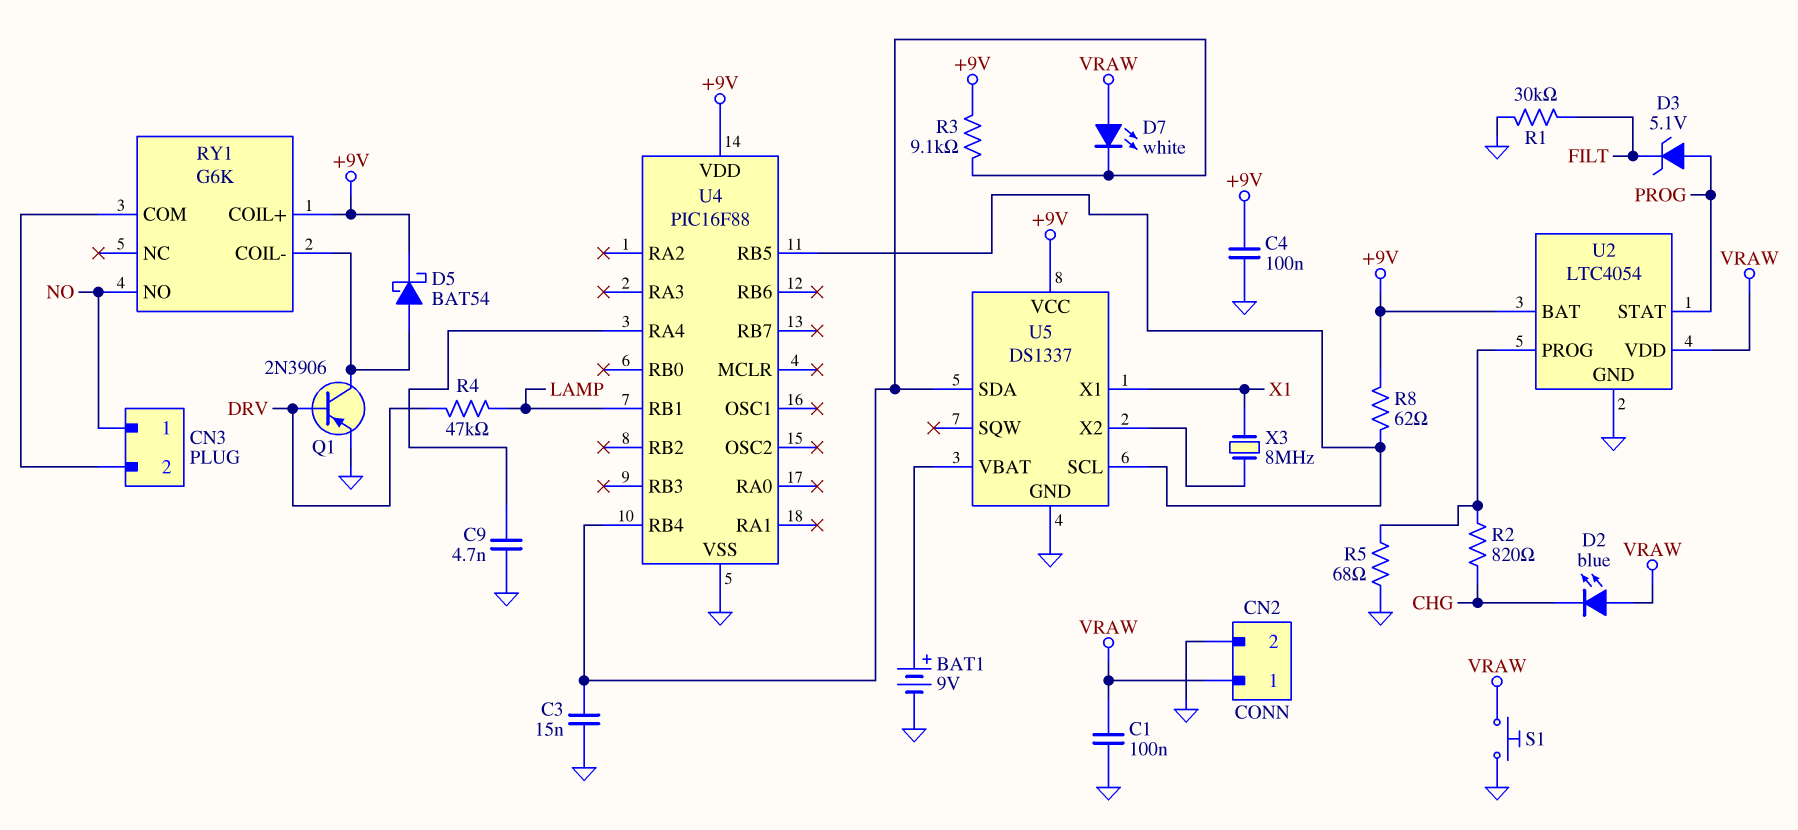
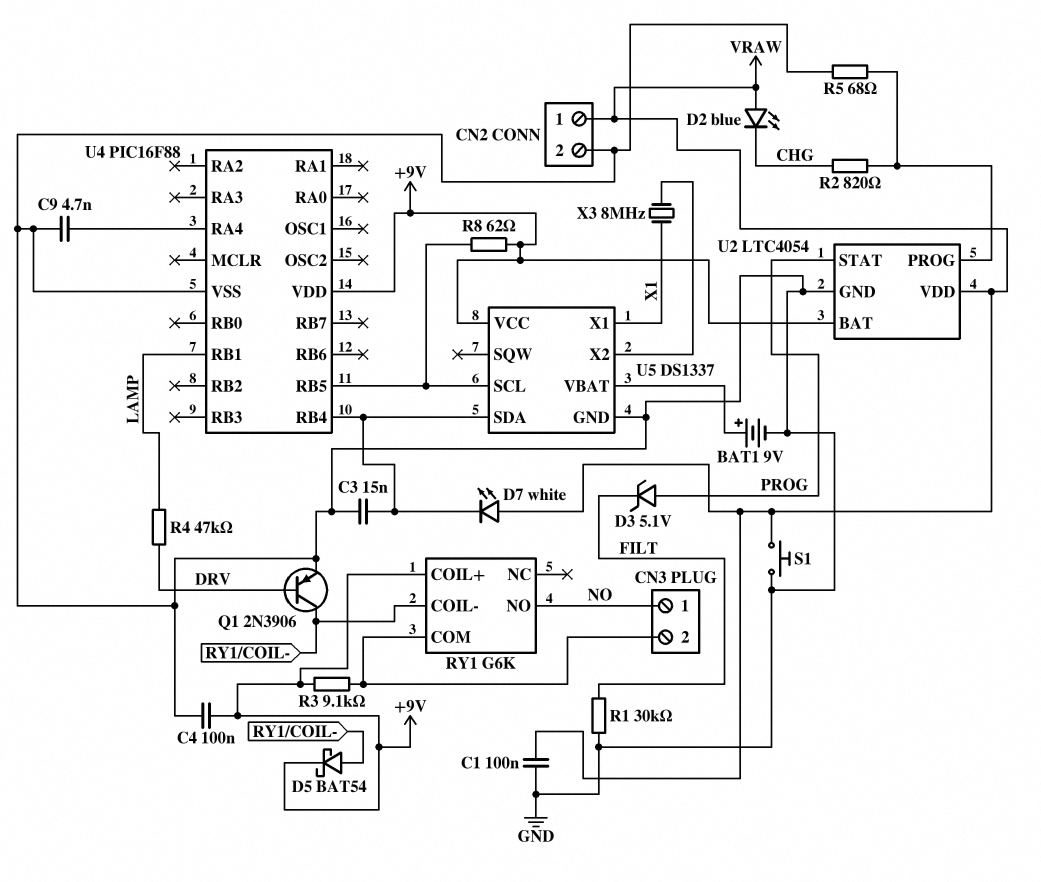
R3: 9.1k (+9V, U4/RB4) -> 9.1k (+9V, CN3/2)

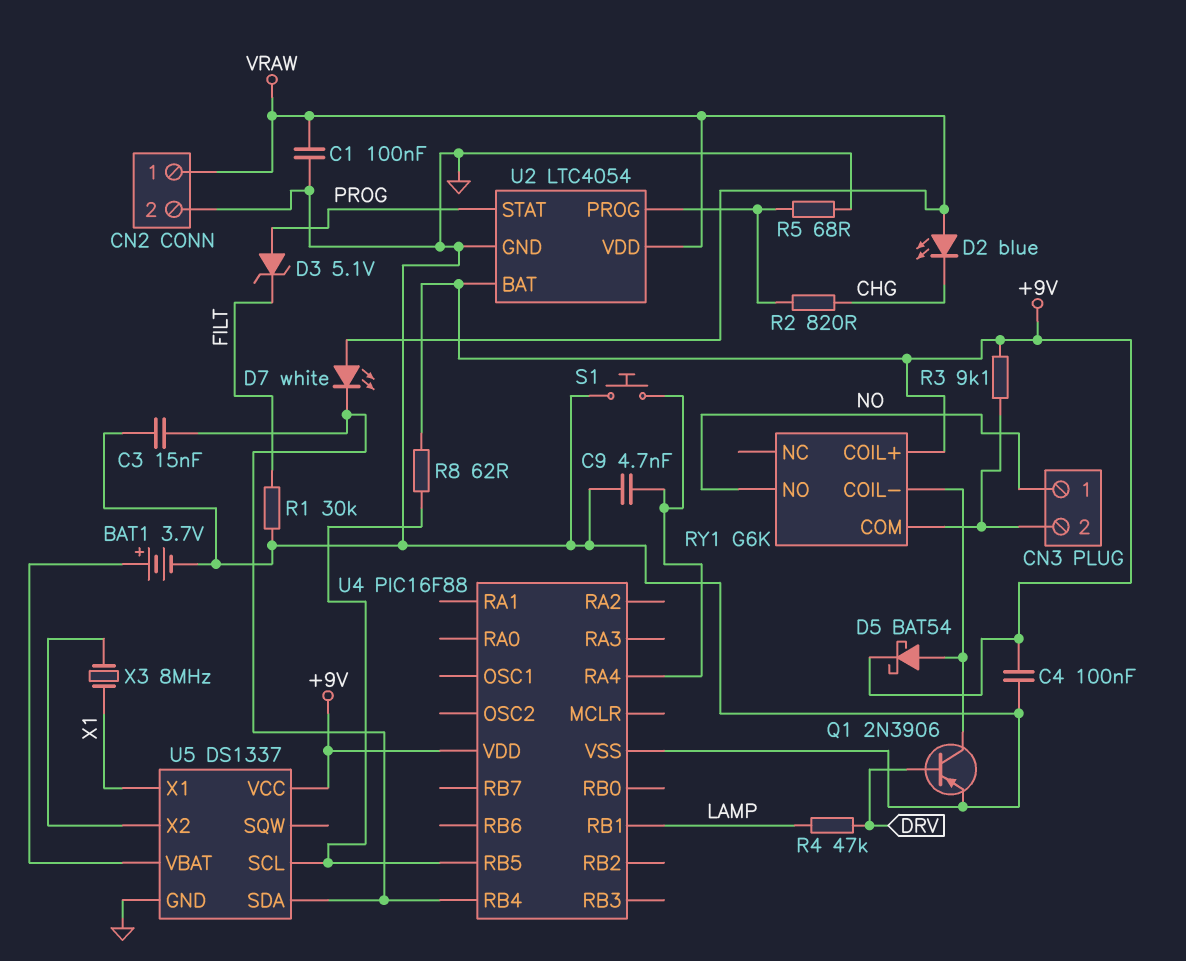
BAT1: 9V (plus U5/VBAT, minus GND) -> 3.7V (plus U5/VBAT, minus GND)
S1: button (GND, VRAW) -> button (GND, U4/RA4)

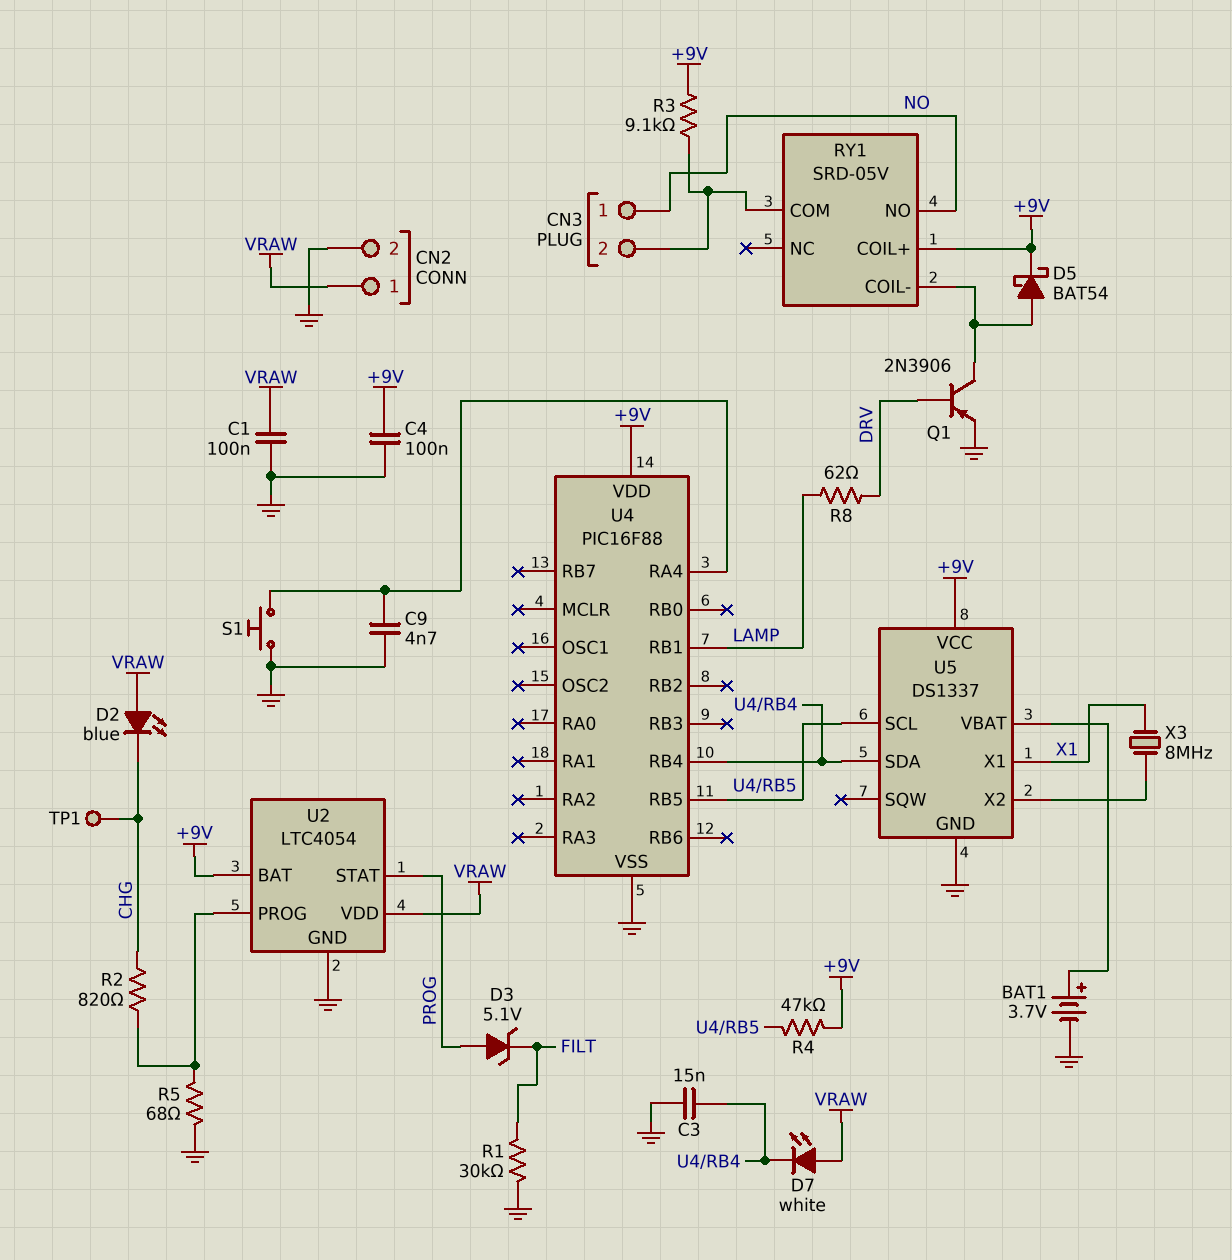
R4: 47k (DRV, LAMP) -> 47k (+9V, U4/RB5)
R8: 62 (+9V, U4/RB5) -> 62 (DRV, LAMP)
RY1: G6K -> SRD-05V
TP1: none -> test point (CHG)

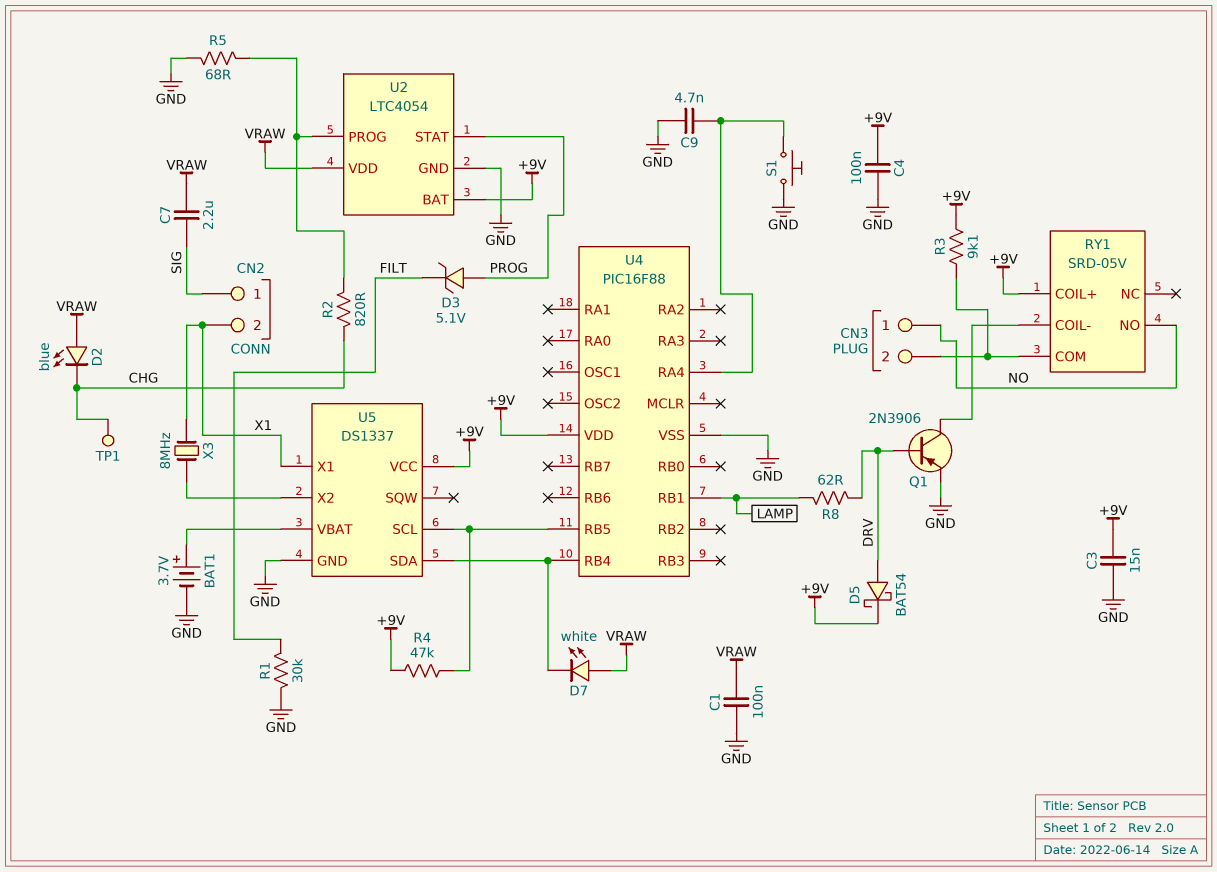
C3: 15nF (GND, U4/RB4) -> 15nF (+9V, GND)
C7: none -> 2.2uF (SIG, VRAW)
CN2 pin 1: VRAW -> SIG
CN2 pin 2: GND -> X1
D5: schottky BAT54 (A RY1/COIL-, K +9V) -> schottky BAT54 (A DRV, K +9V)

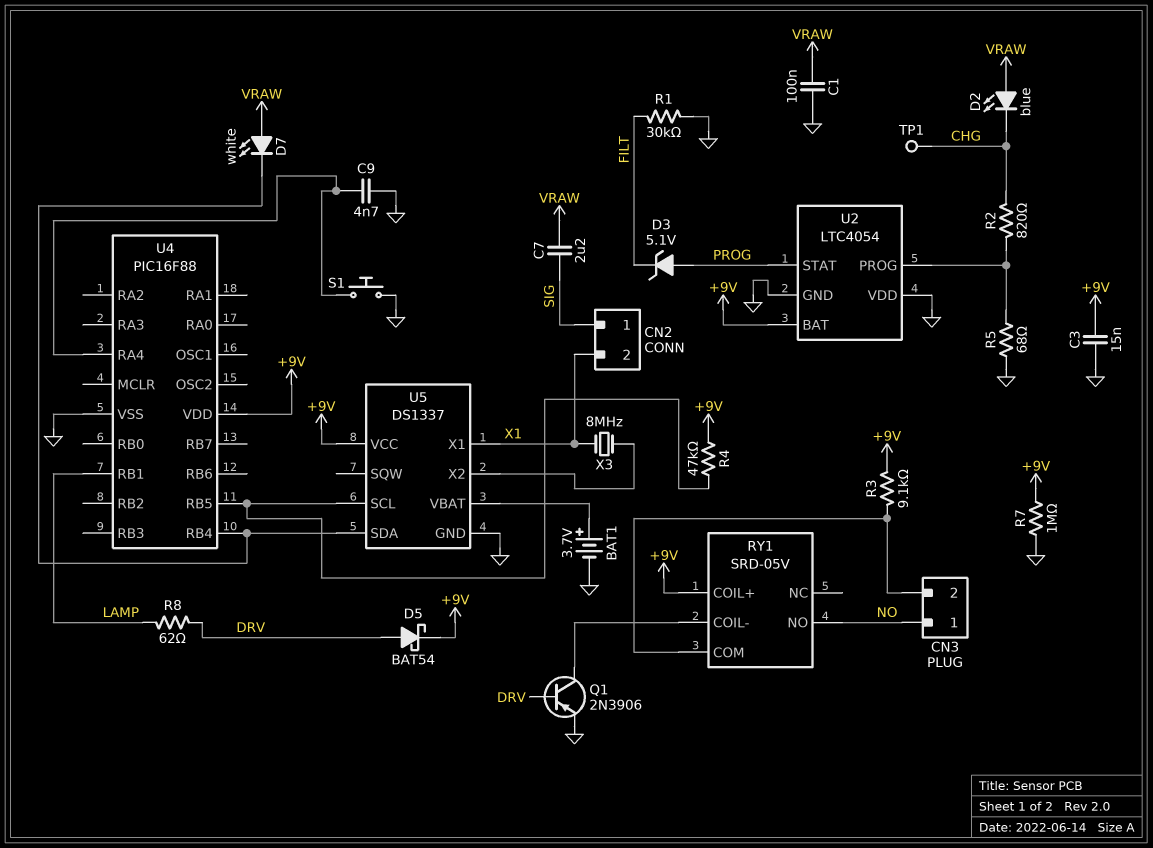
C4: 100nF (+9V, GND) -> none
R7: none -> 1M (+9V, GND)
U2 pin VDD: VRAW -> GND

